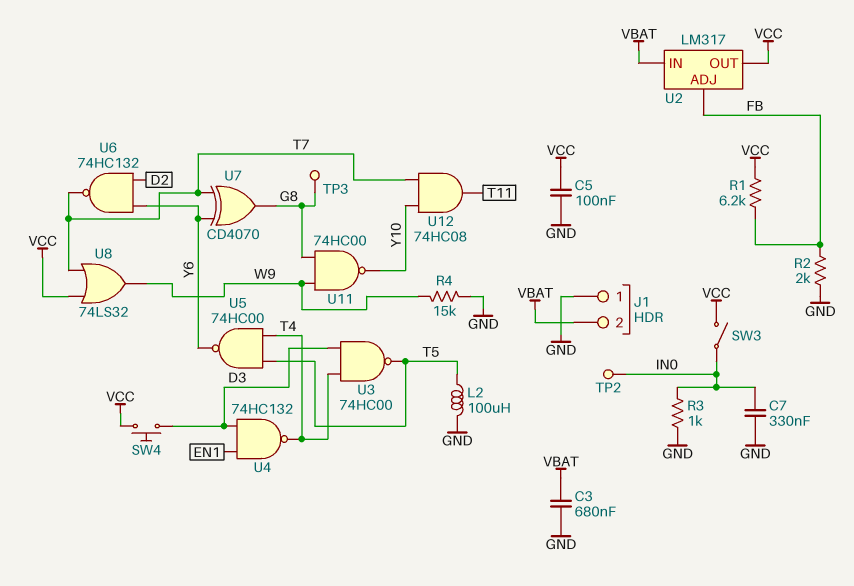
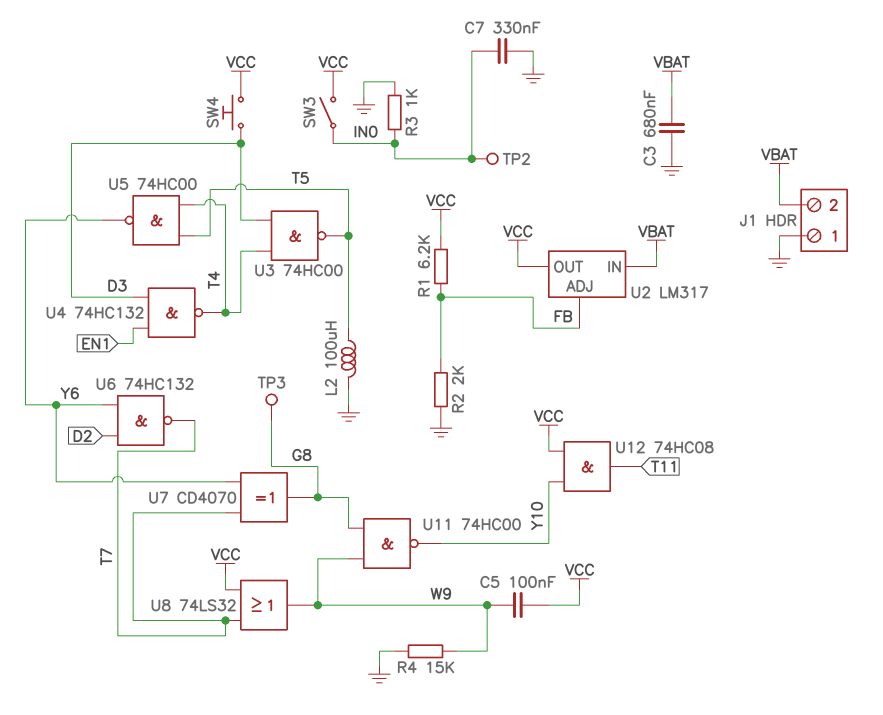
C5: 100nF (GND, VCC) -> 100nF (VCC, W9)
U12: AND 74HC08 (in T7, in Y10, out T11) -> AND 74HC08 (in VCC, in Y10, out T11)

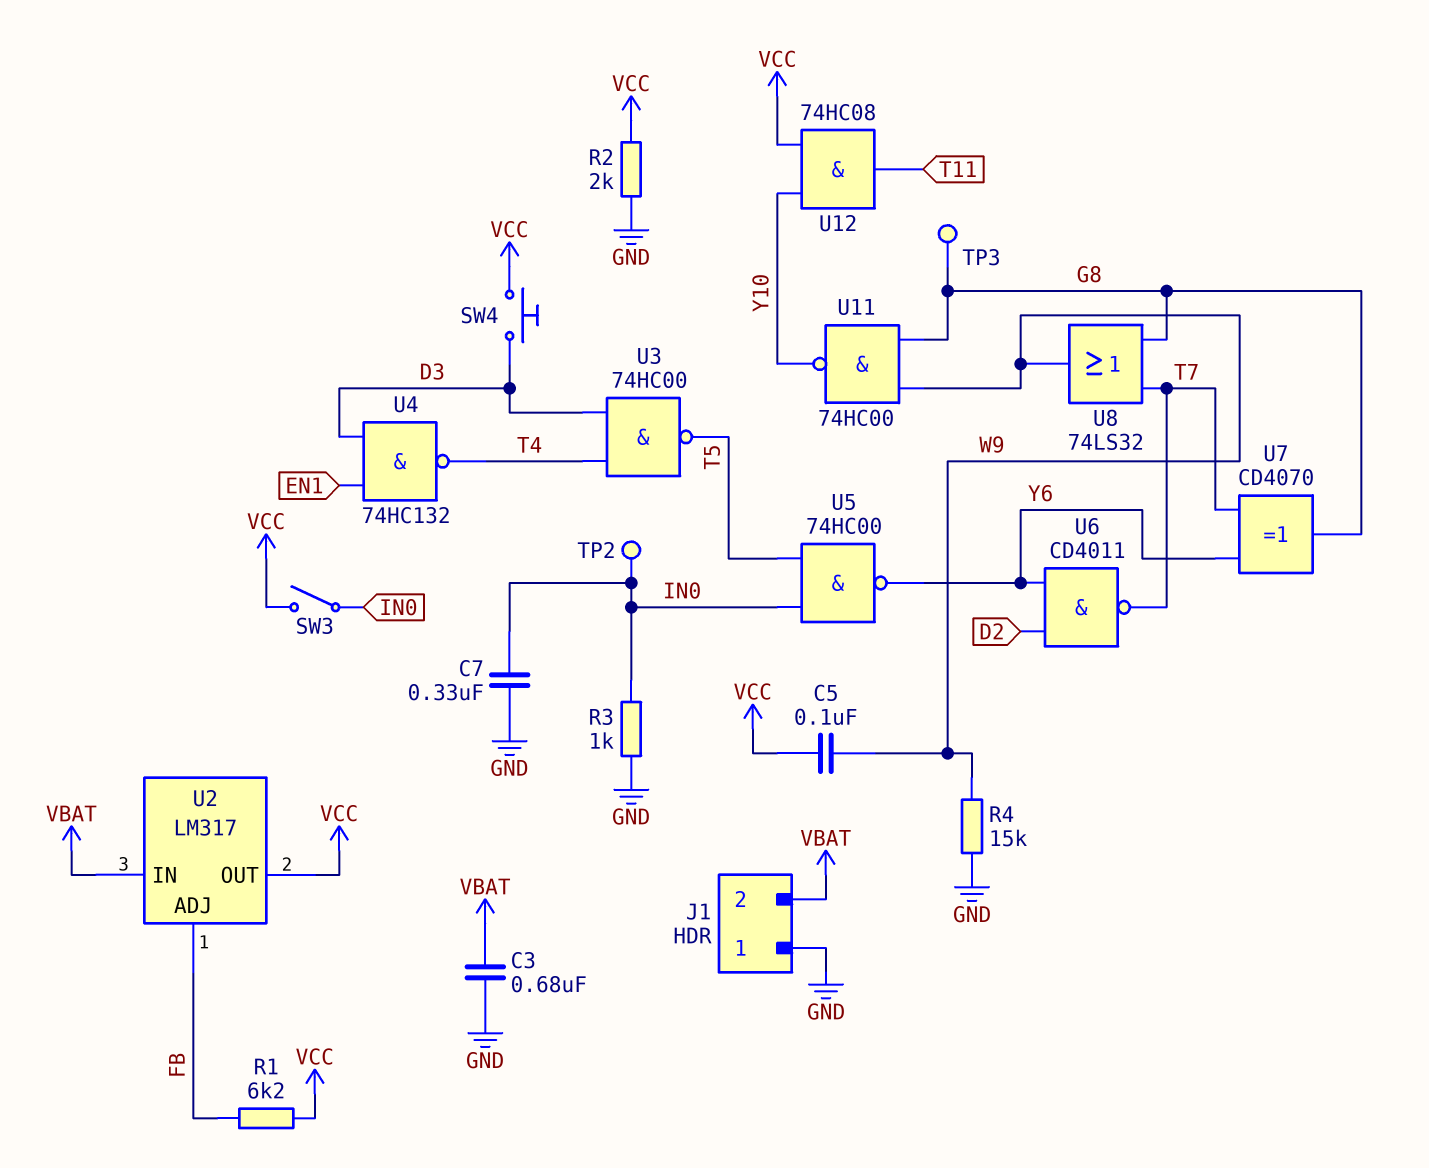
L2: 100uH (GND, T5) -> none
R2: 2k (FB, GND) -> 2k (GND, VCC)
U5: NAND 74HC00 (in T4, in T5, out Y6) -> NAND 74HC00 (in IN0, in T5, out Y6)
U6: NAND 74HC132 (in D2, in Y6, out T7) -> NAND CD4011 (in D2, in Y6, out T7)
U8: OR 74LS32 (in T7, in VCC, out W9) -> OR 74LS32 (in G8, in T7, out W9)

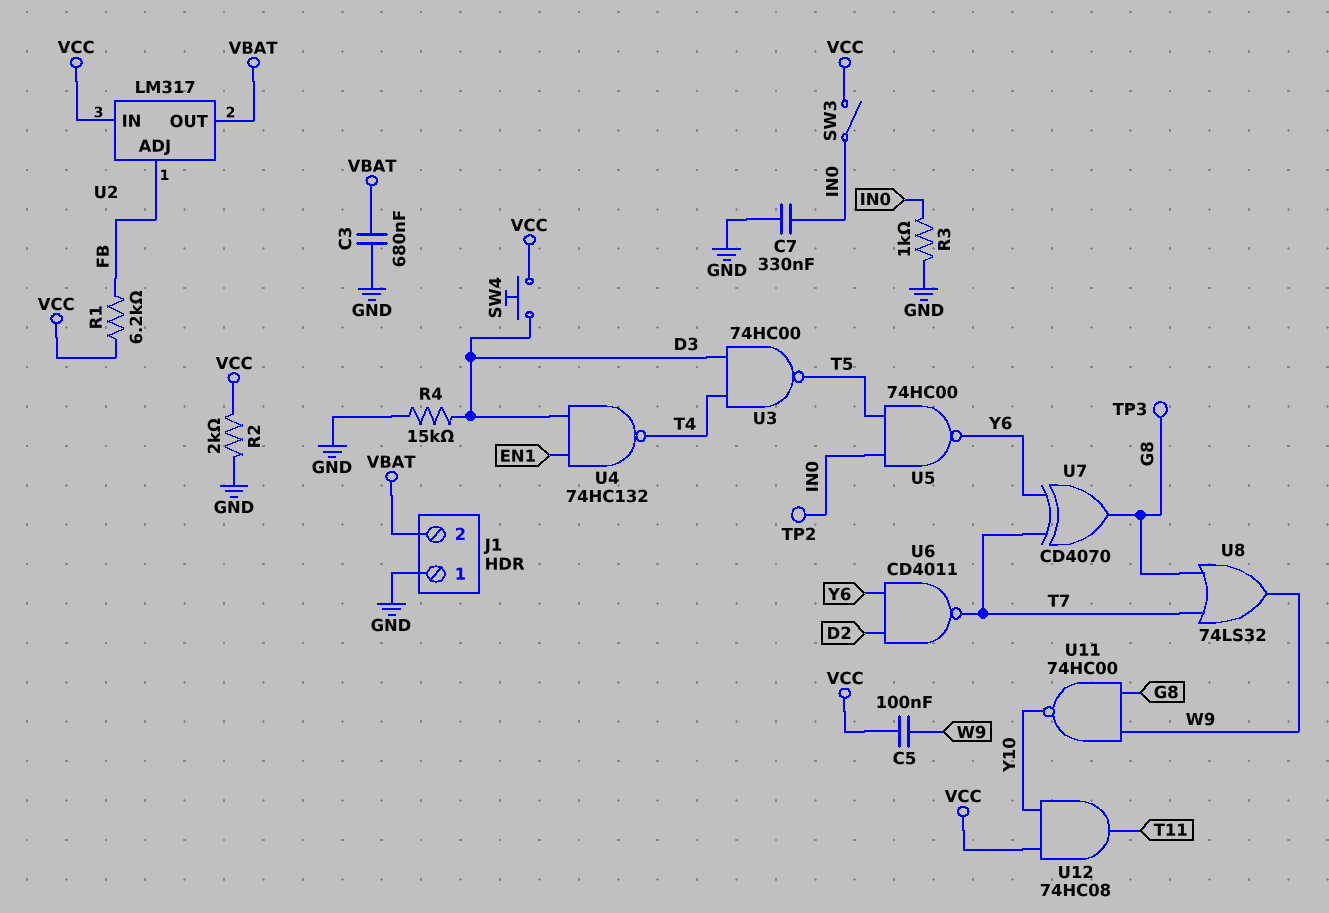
R4: 15k (GND, W9) -> 15k (D3, GND)
U2 pin IN: VBAT -> VCC
U2 pin OUT: VCC -> VBAT

